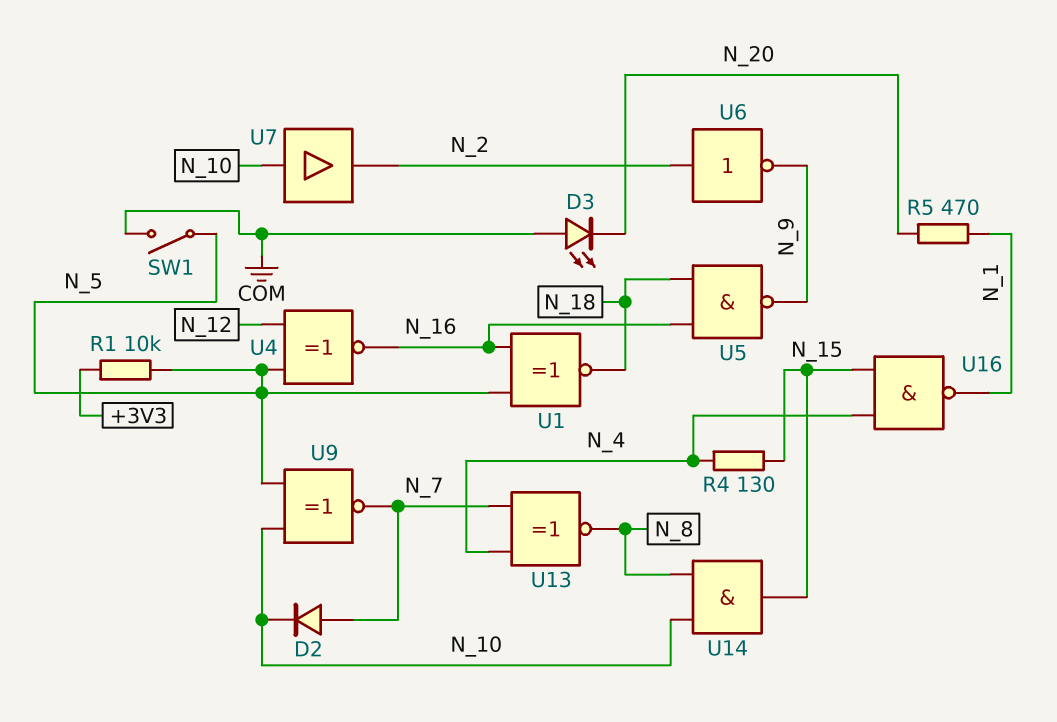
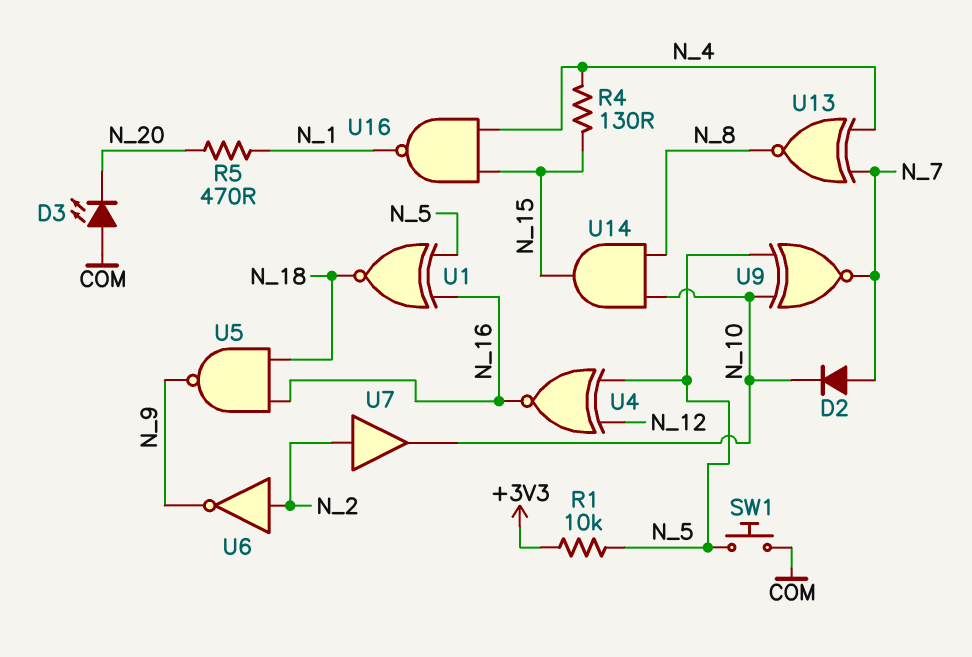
SW1: switch (COM, N_5) -> button (COM, N_5)
U7: buffer (in N_10, out N_2) -> buffer (in N_2, out N_10)

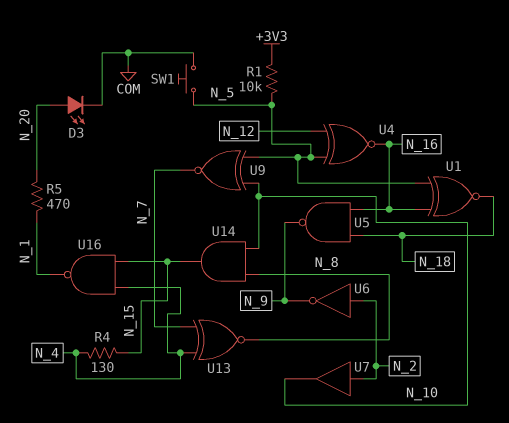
D2: diode (A N_7, K N_10) -> none
D3: LED (A COM, K N_20) -> LED (A N_20, K COM)

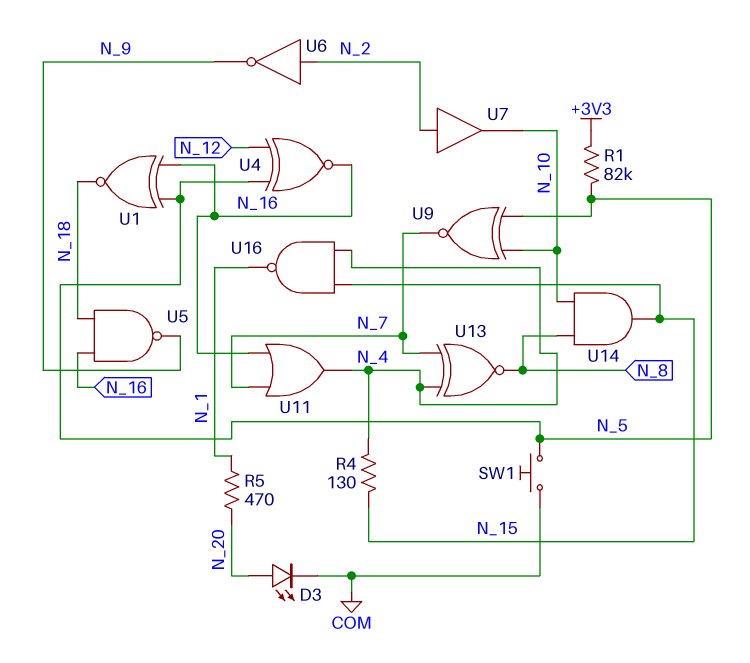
R1: 10k (+3V3, N_5) -> 82k (+3V3, N_5)
U11: none -> OR (in N_7, in N_16, out N_4)

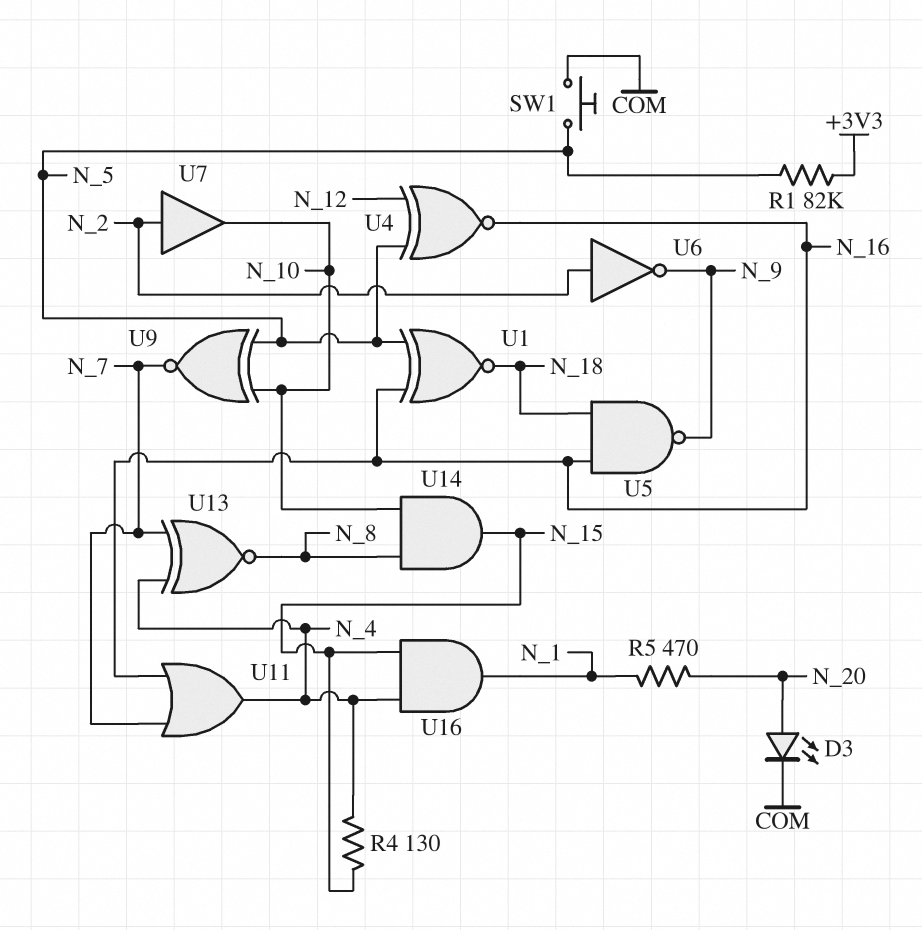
U16: NAND (in N_4, in N_15, out N_1) -> AND (in N_4, in N_15, out N_1)

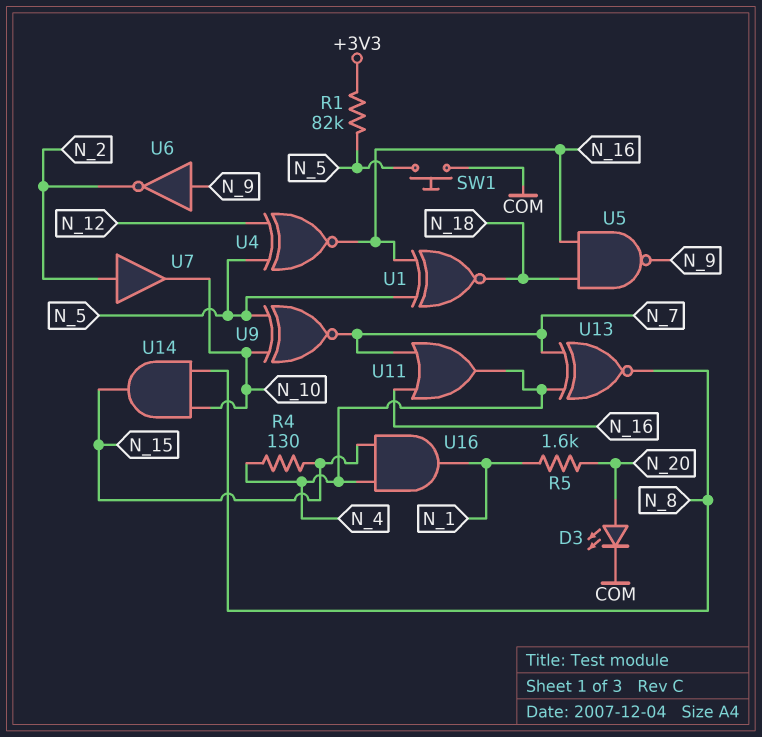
R5: 470 (N_1, N_20) -> 1.6k (N_1, N_20)
U6: NOT (in N_2, out N_9) -> NOT (in N_9, out N_2)

